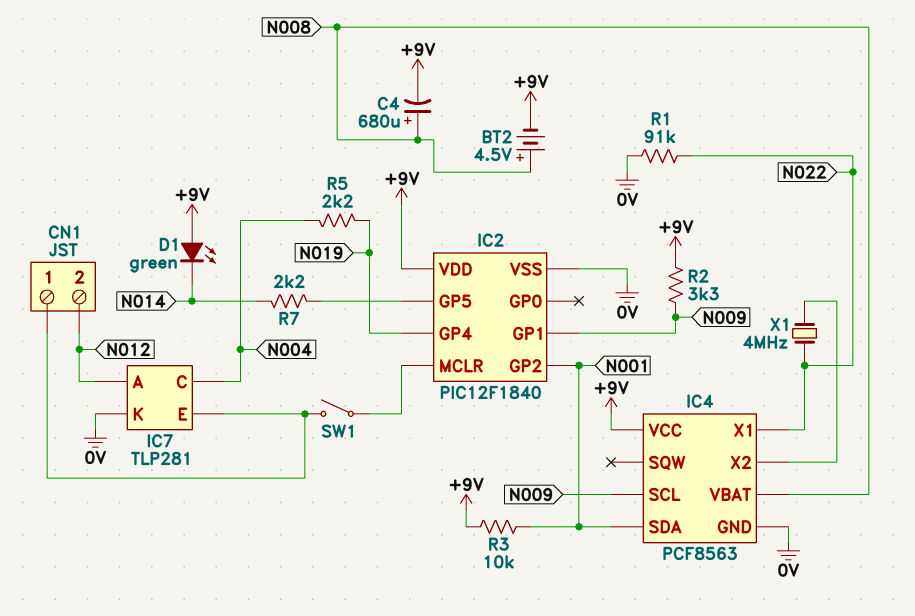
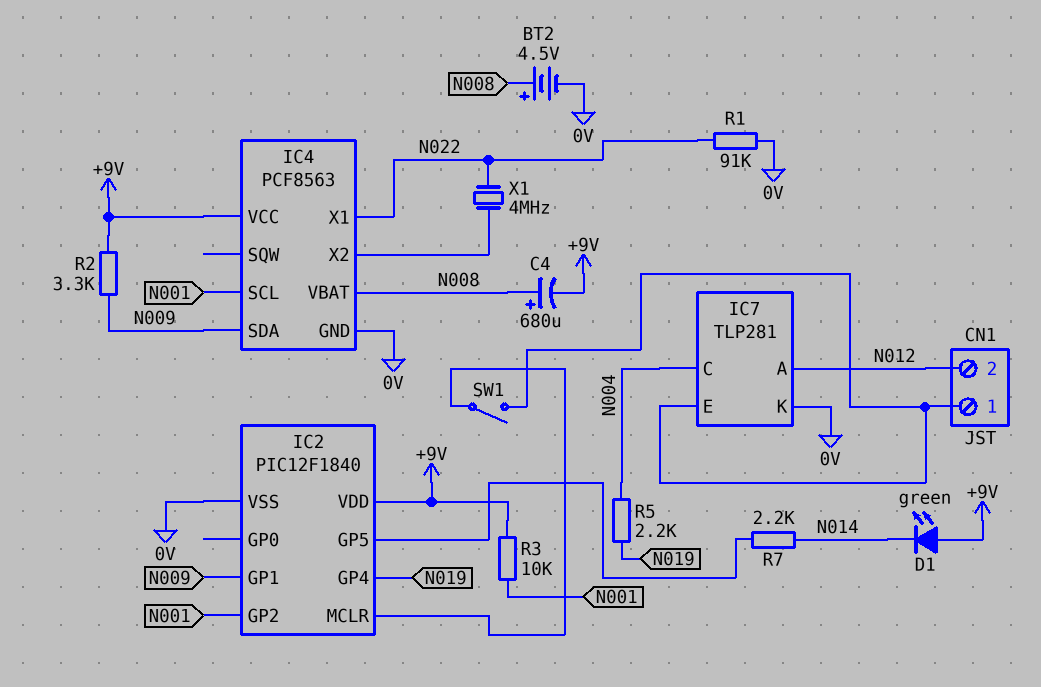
BT2: 4.5V (plus N008, minus +9V) -> 4.5V (plus N008, minus 0V)
IC4 pin SCL: N009 -> N001
IC4 pin SDA: N001 -> N009

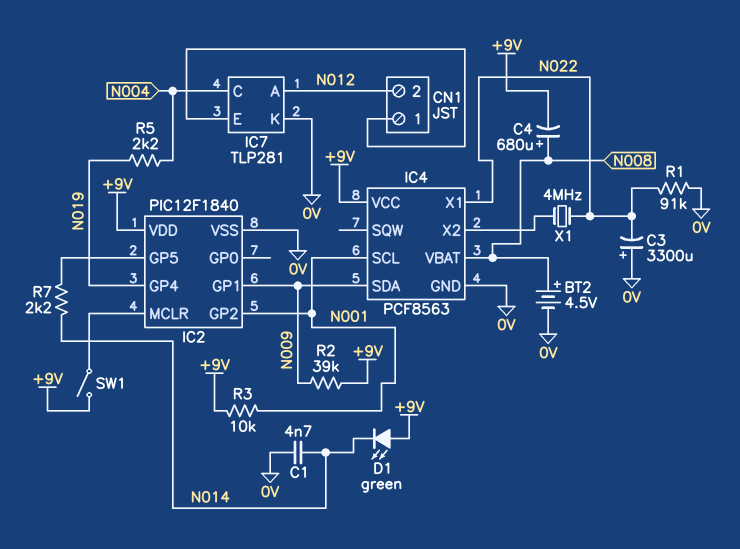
C1: none -> 4.7nF (0V, N014)
C3: none -> 3300uF (plus 0V, minus N022)
R2: 3.3k (+9V, N009) -> 39k (+9V, N009)
SW1: switch (CN1/1, IC2/MCLR) -> switch (+9V, IC2/MCLR)

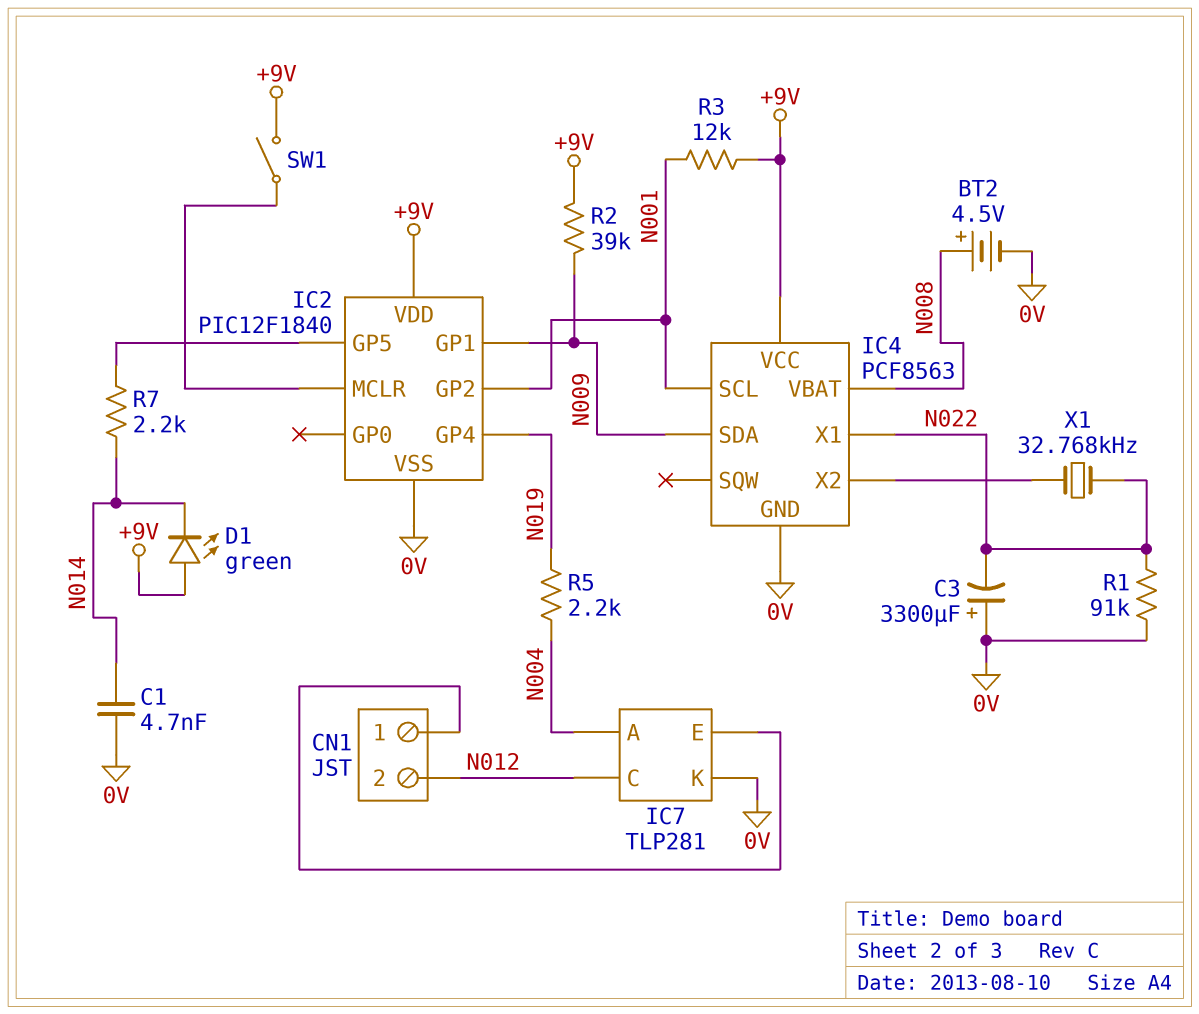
C4: 680uF (plus N008, minus +9V) -> none
IC7 pin A: N012 -> N004
IC7 pin C: N004 -> N012
R3: 10k (+9V, N001) -> 12k (+9V, N001)
X1: 4MHz (IC4/X2, N022) -> 32.768kHz (IC4/X2, N022)

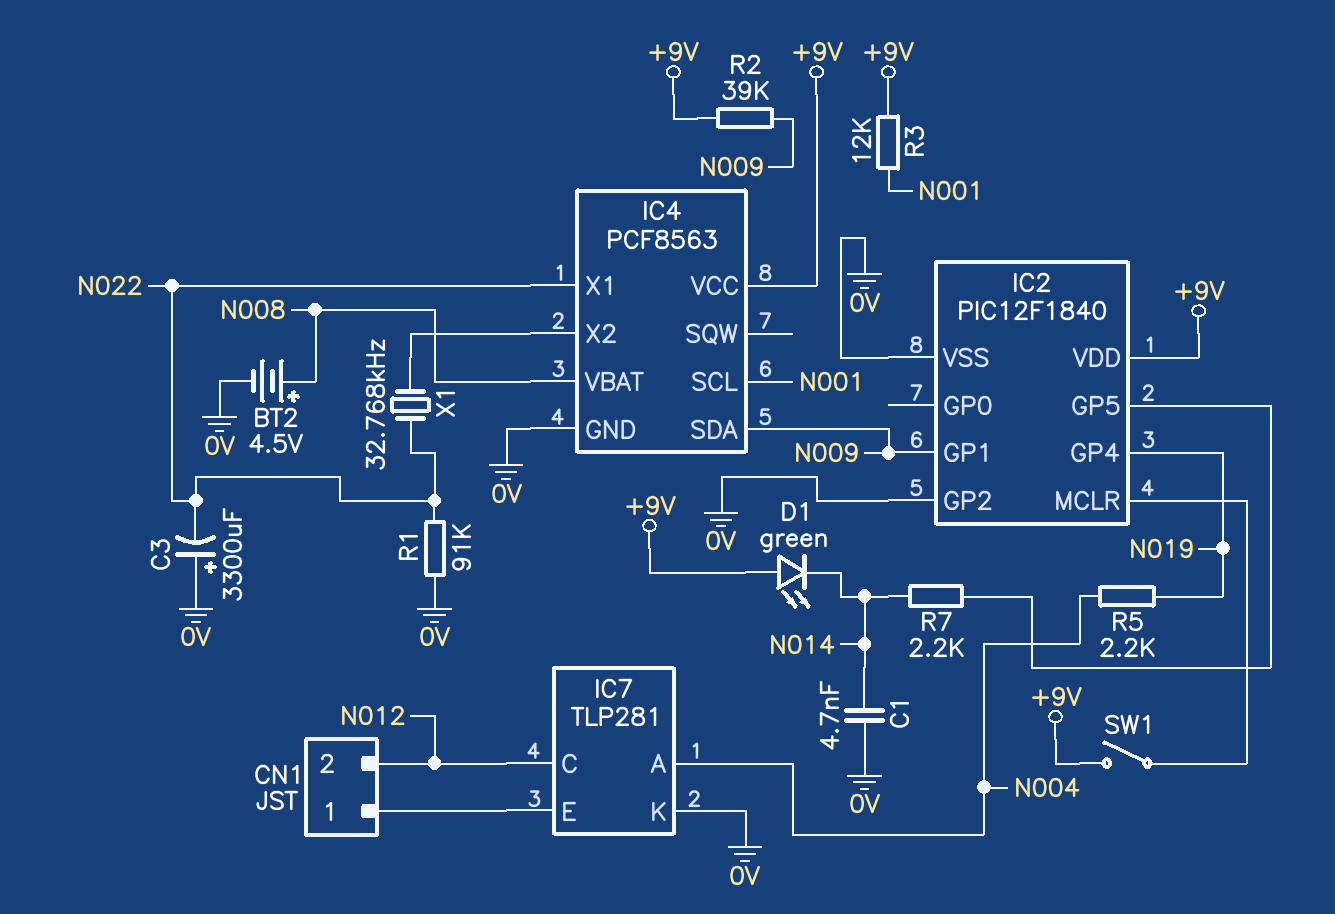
IC2 pin GP2: N001 -> 0V

